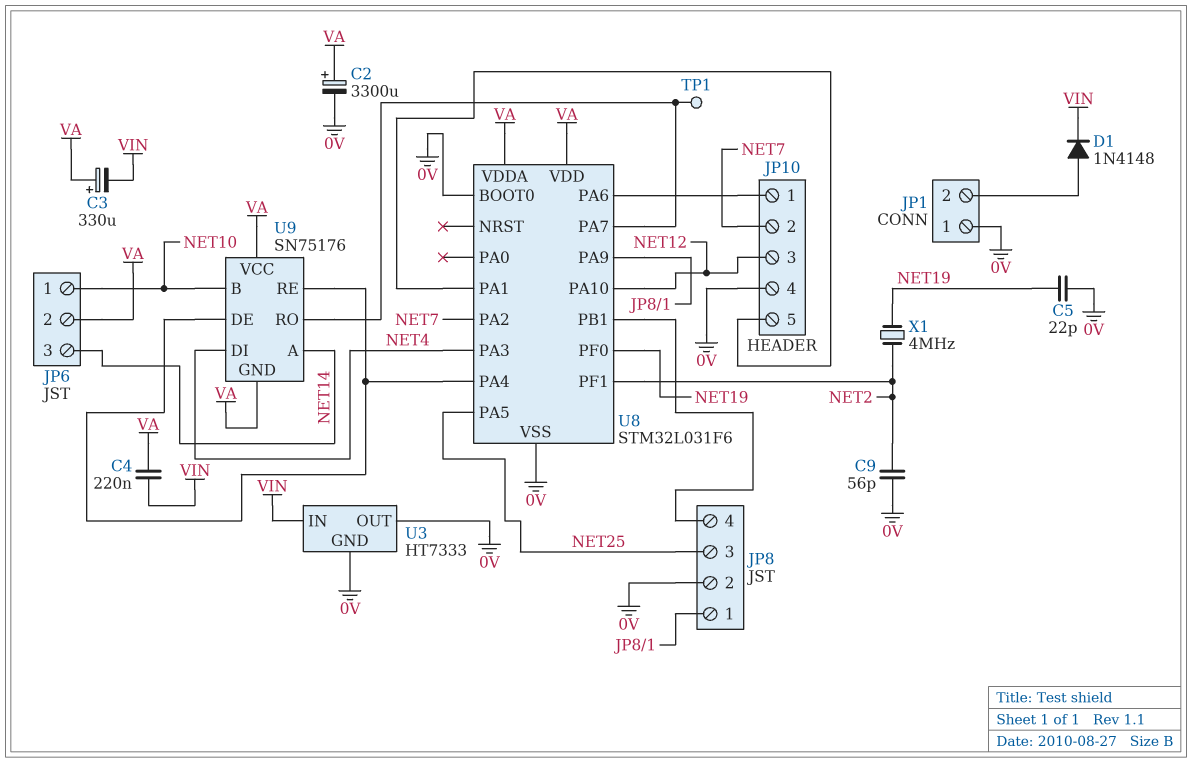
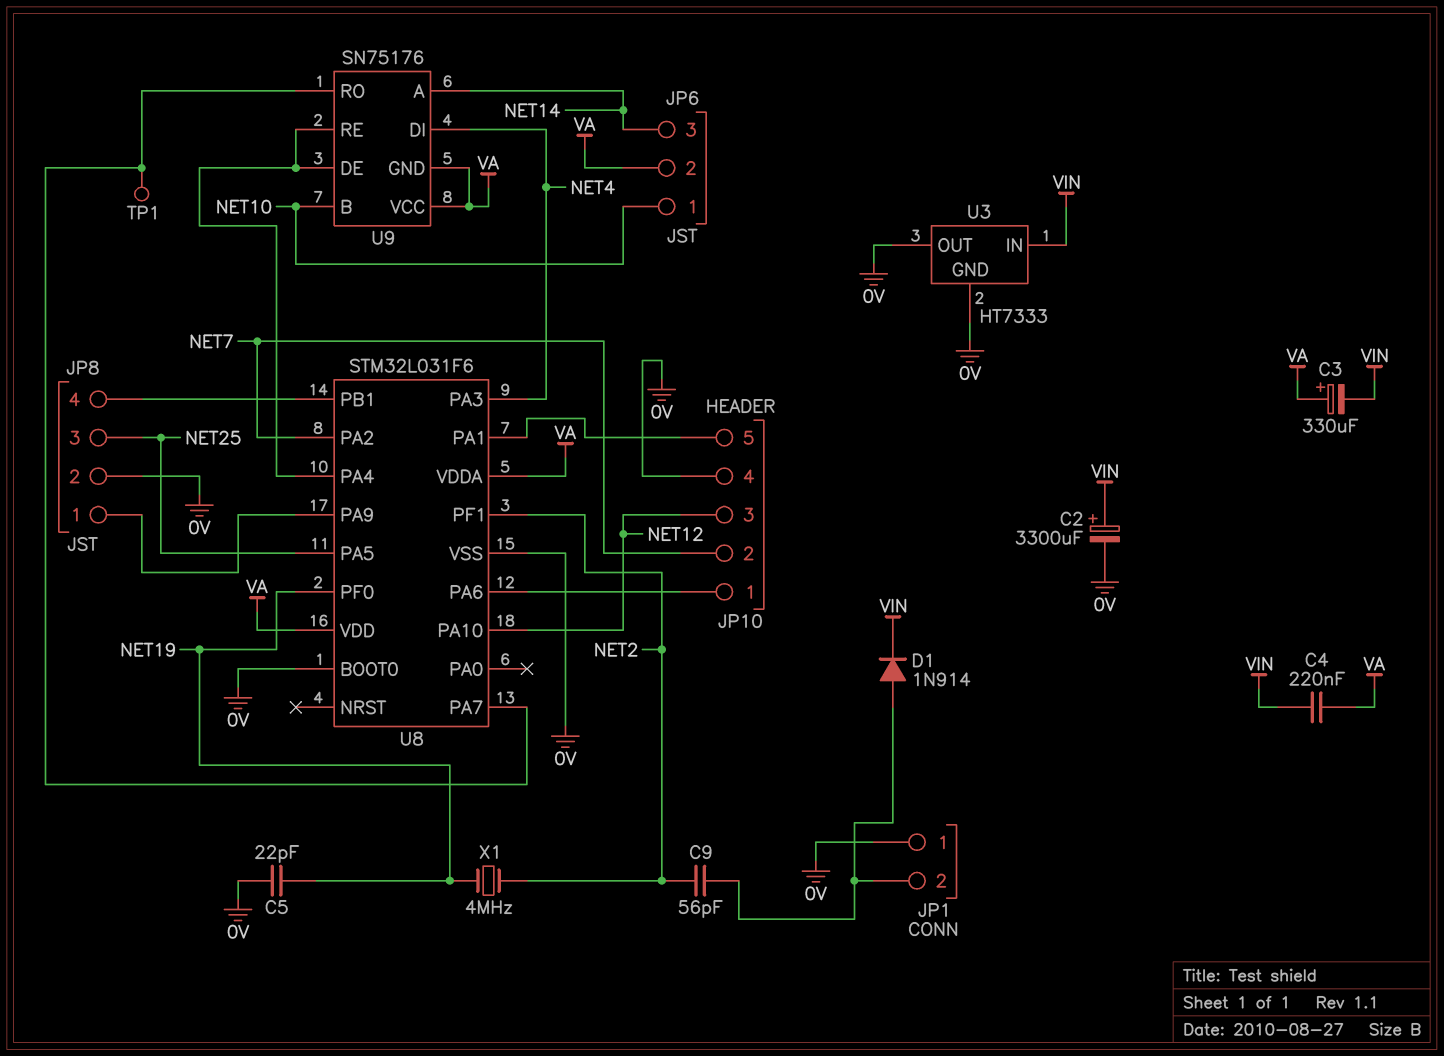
C2: 3300uF (plus VA, minus 0V) -> 3300uF (plus VIN, minus 0V)
C9: 56pF (0V, NET2) -> 56pF (JP1/2, NET2)
D1: diode 1N4148 (A JP1/2, K VIN) -> diode 1N914 (A JP1/2, K VIN)

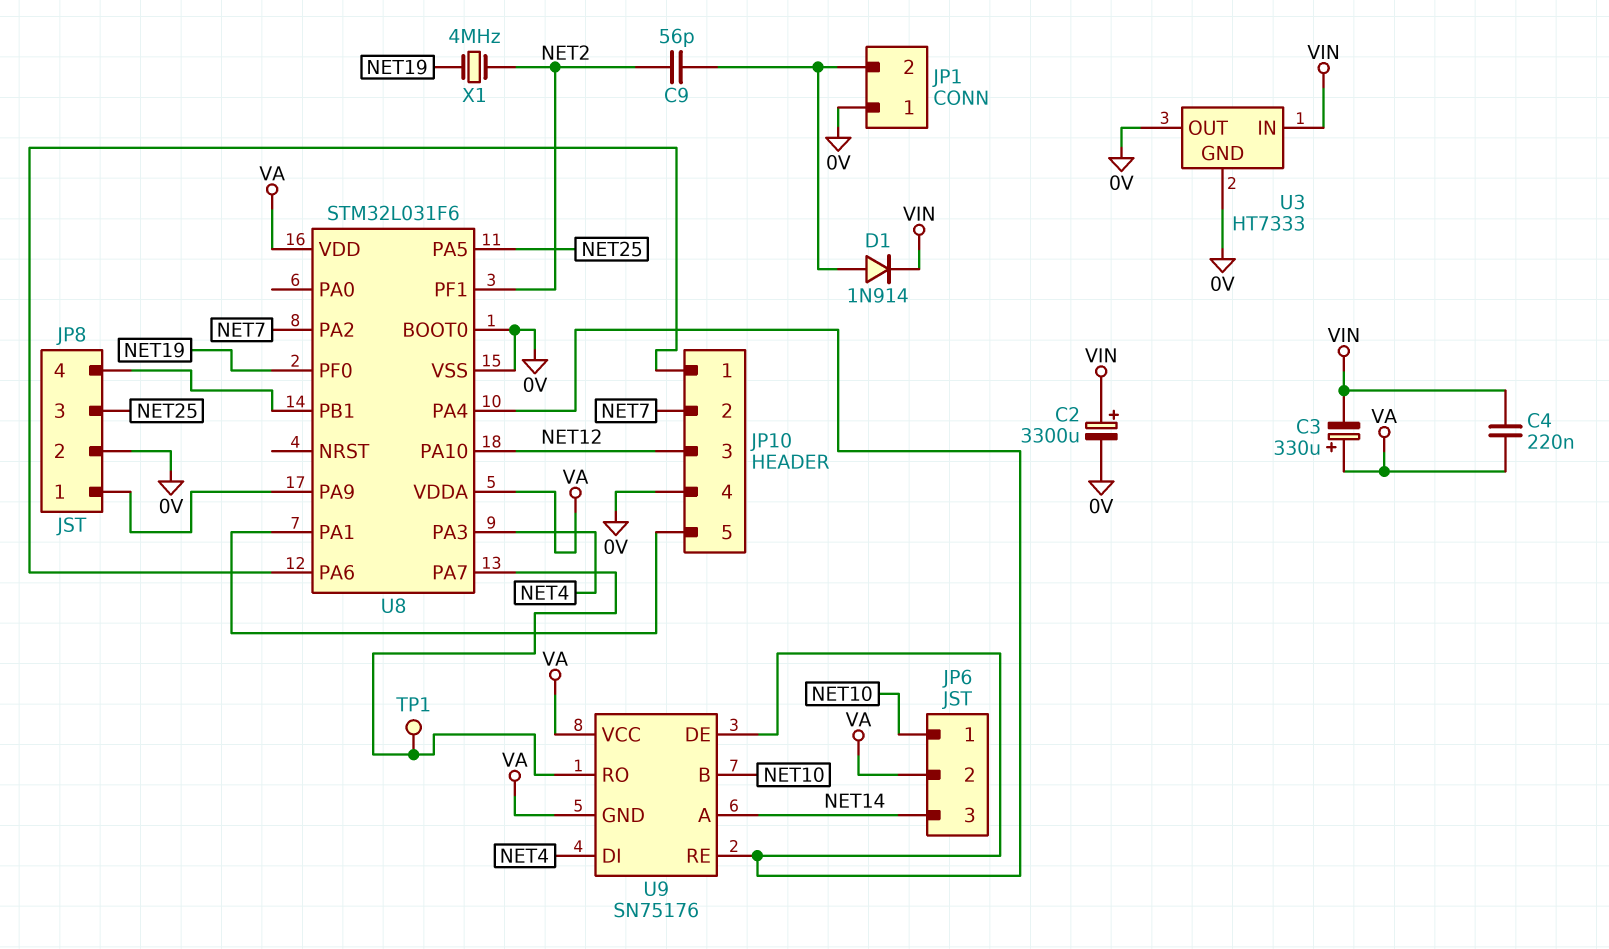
C5: 22pF (0V, NET19) -> none

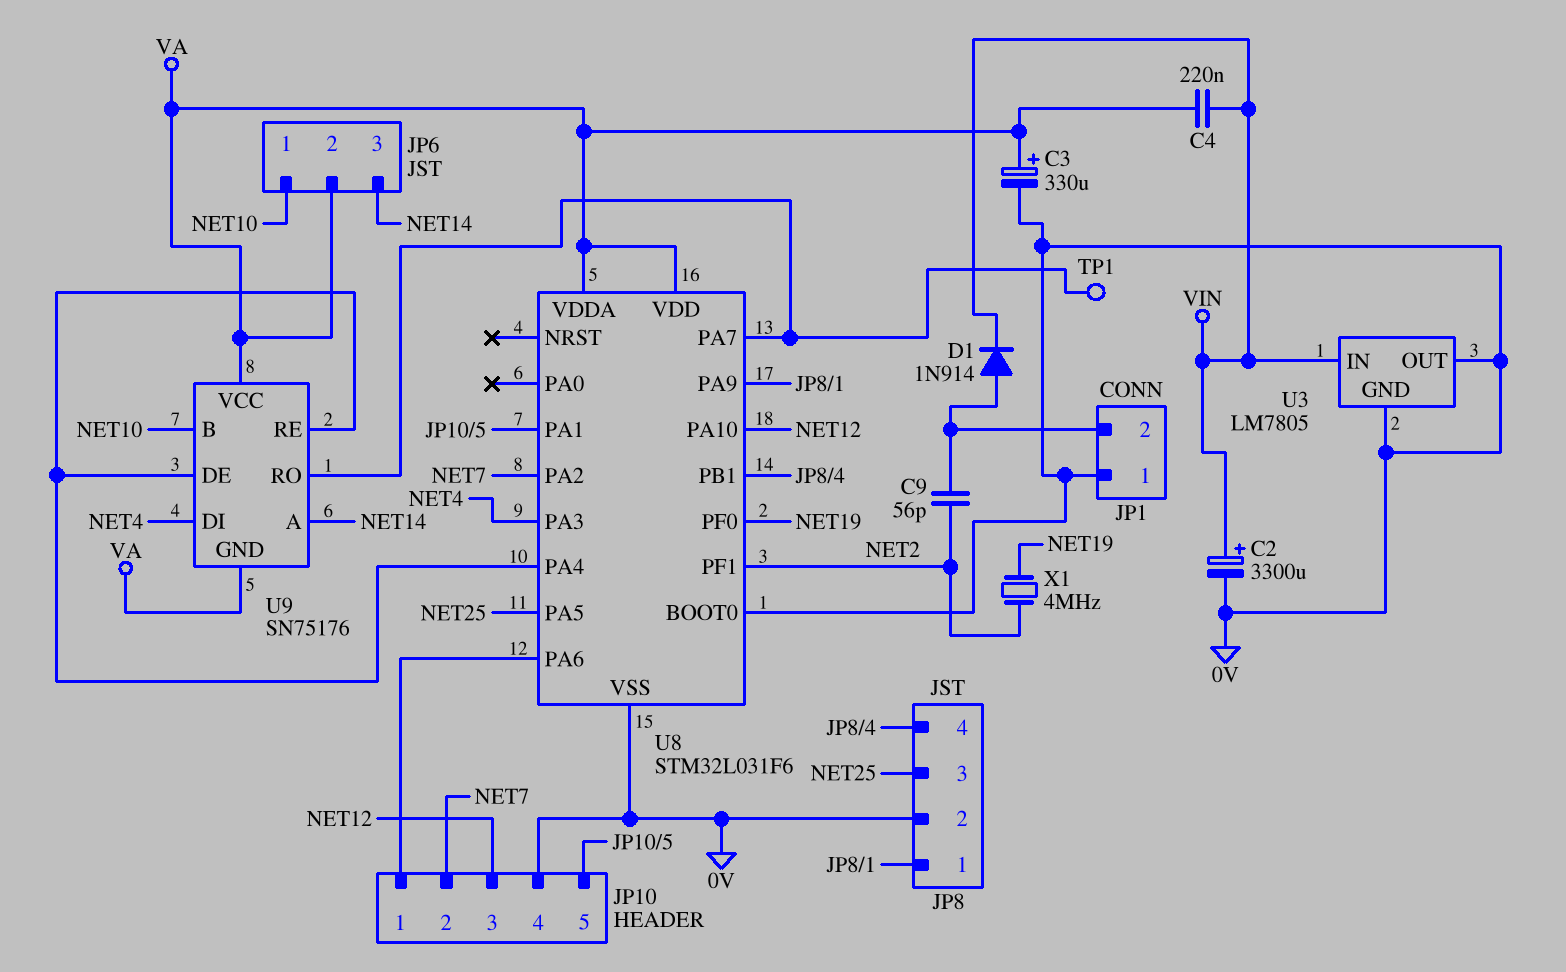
C3: 330uF (plus VA, minus VIN) -> 330uF (plus VA, minus 0V)
U3: HT7333 -> LM7805

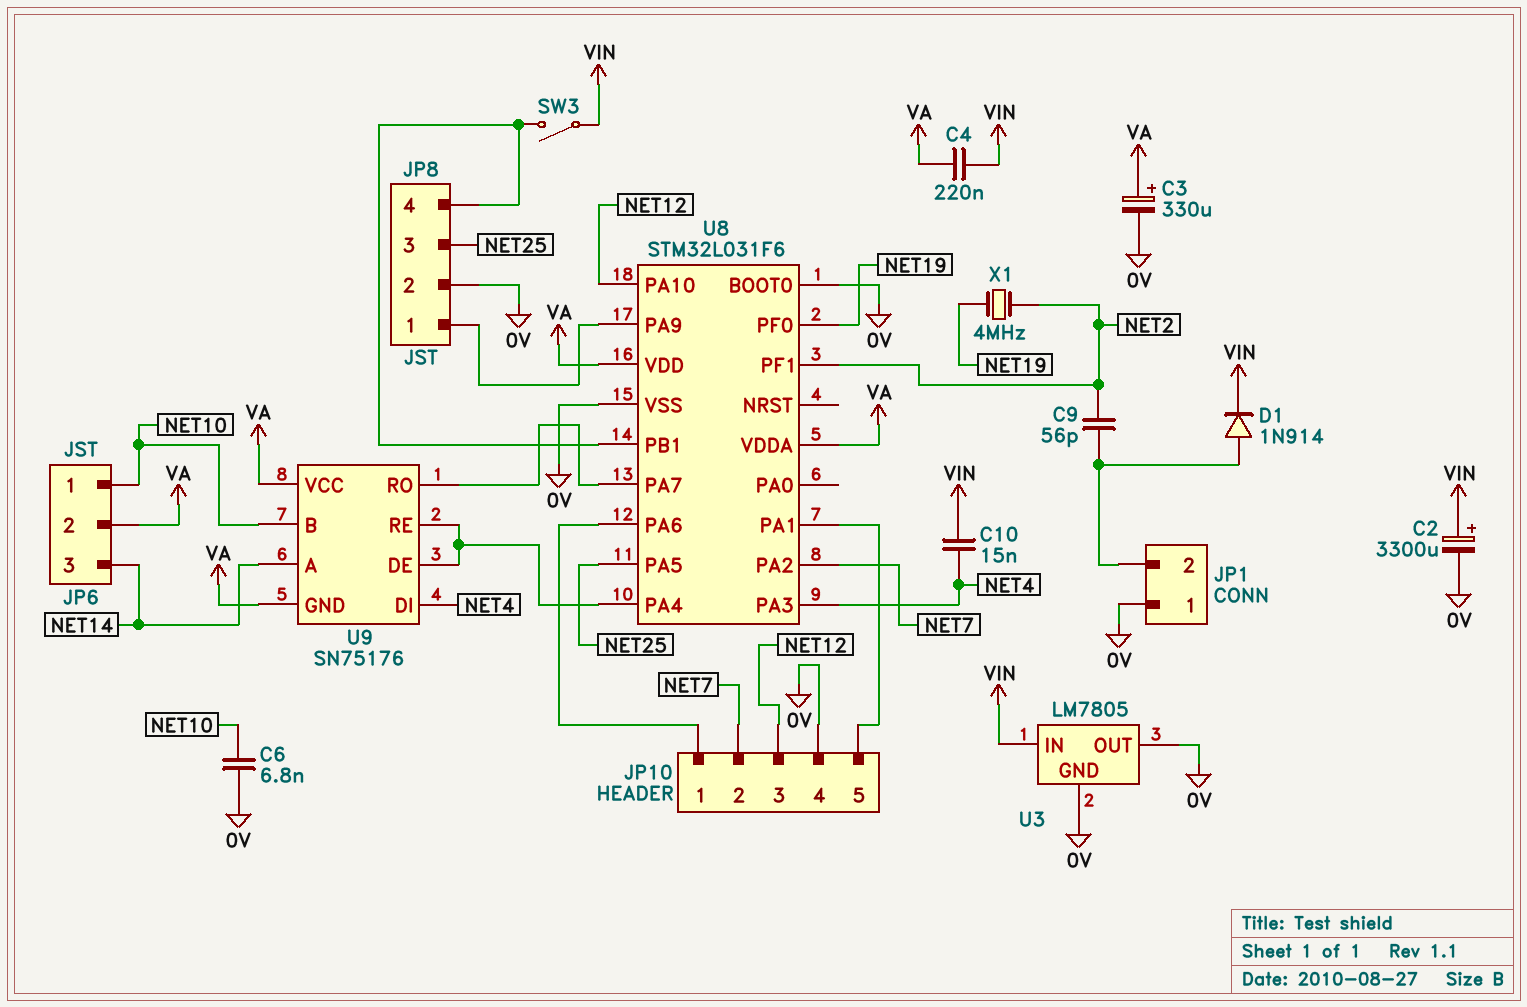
C6: none -> 6.8nF (0V, NET10)
C10: none -> 15nF (NET4, VIN)
SW3: none -> switch (JP8/4, VIN)
TP1: test point (U8/PA7) -> none

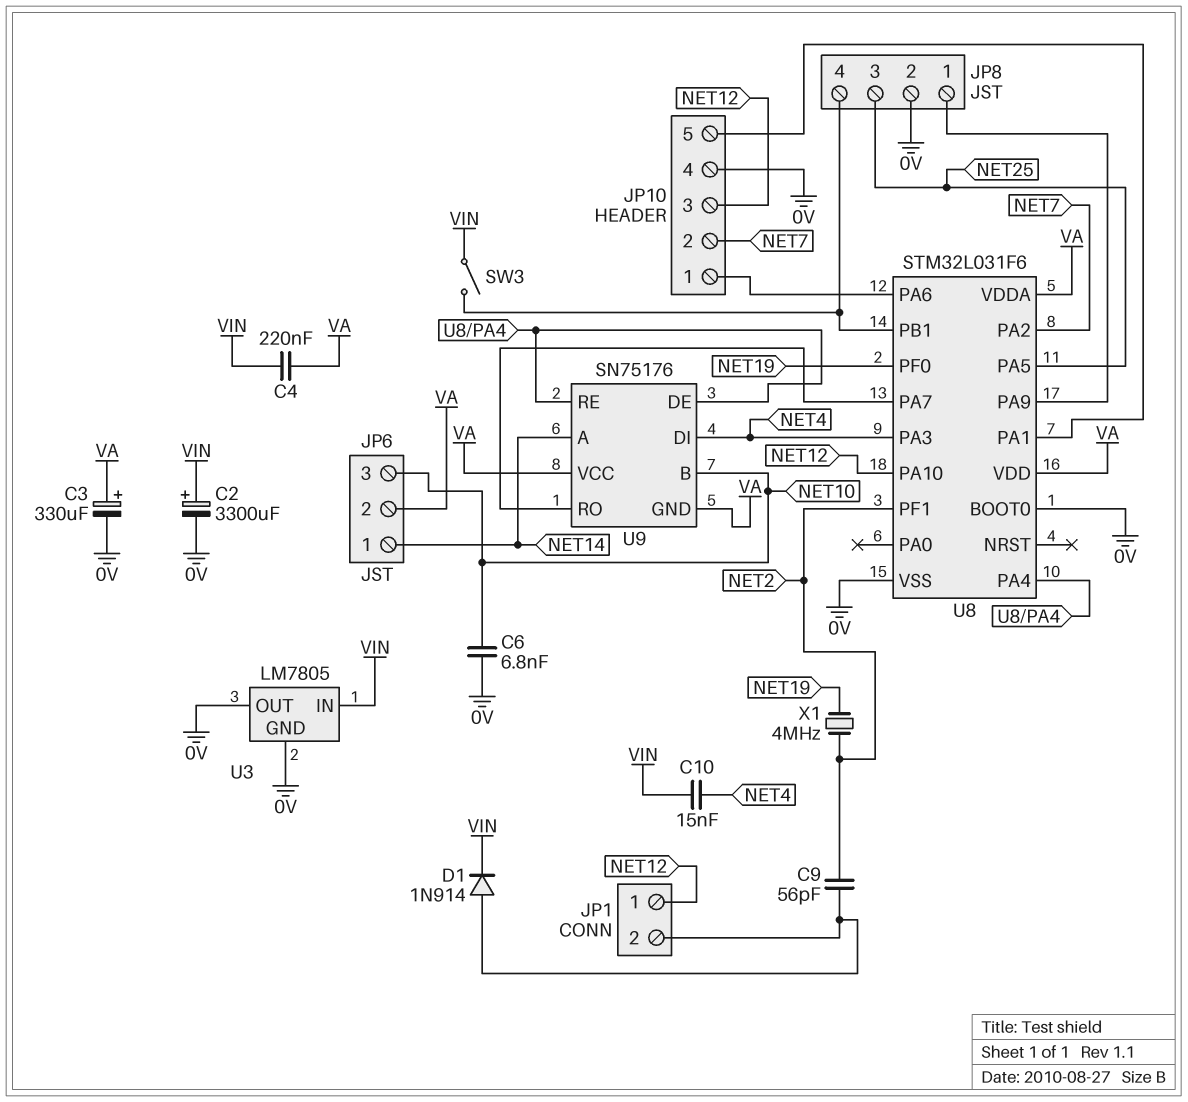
JP1 pin 1: 0V -> NET12
JP6 pin 1: NET10 -> NET14
JP6 pin 3: NET14 -> NET10

